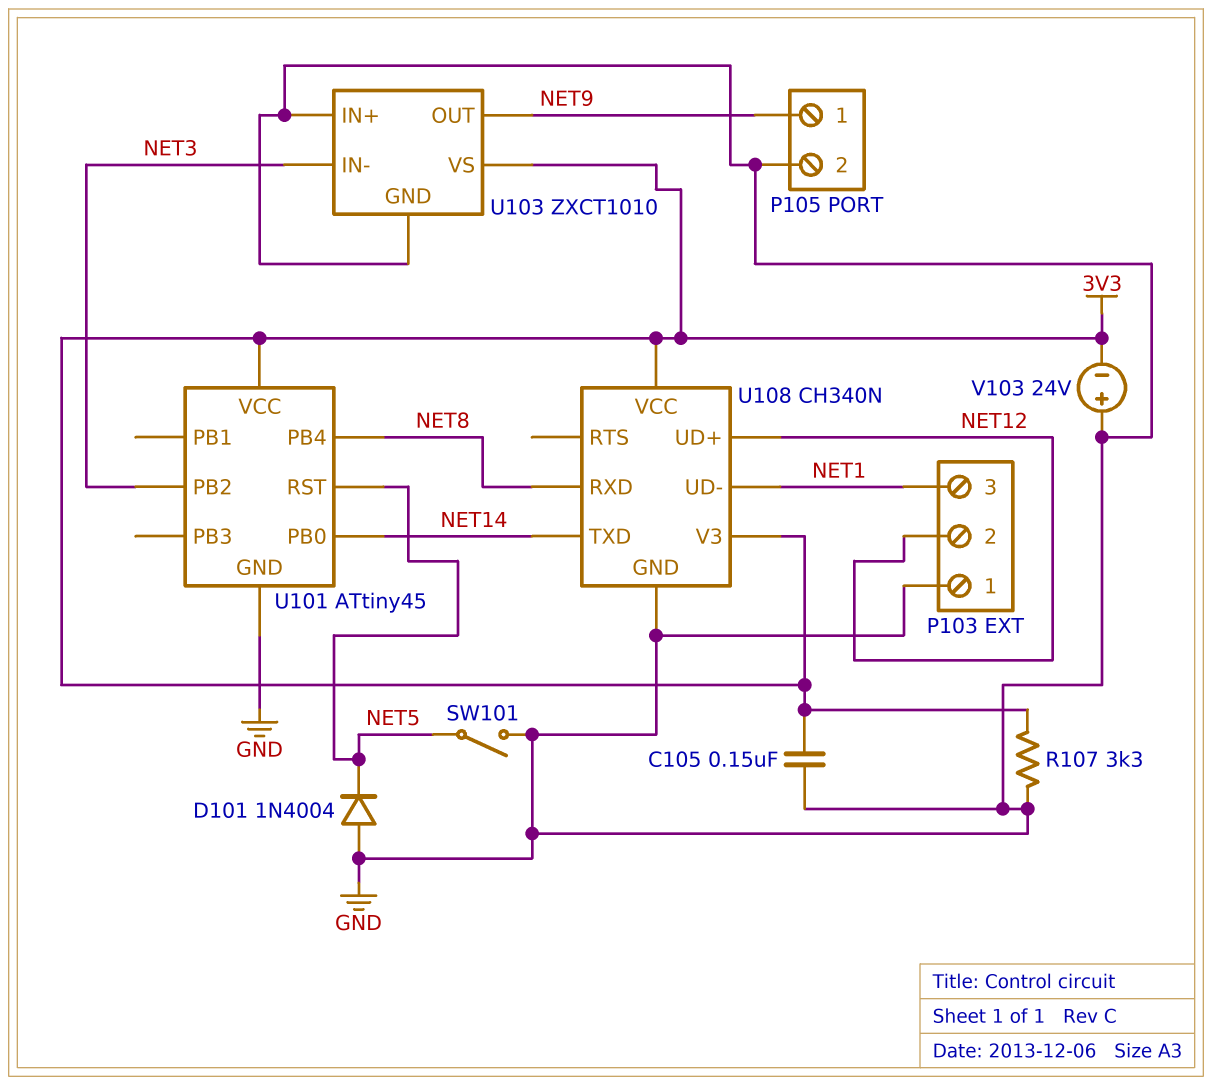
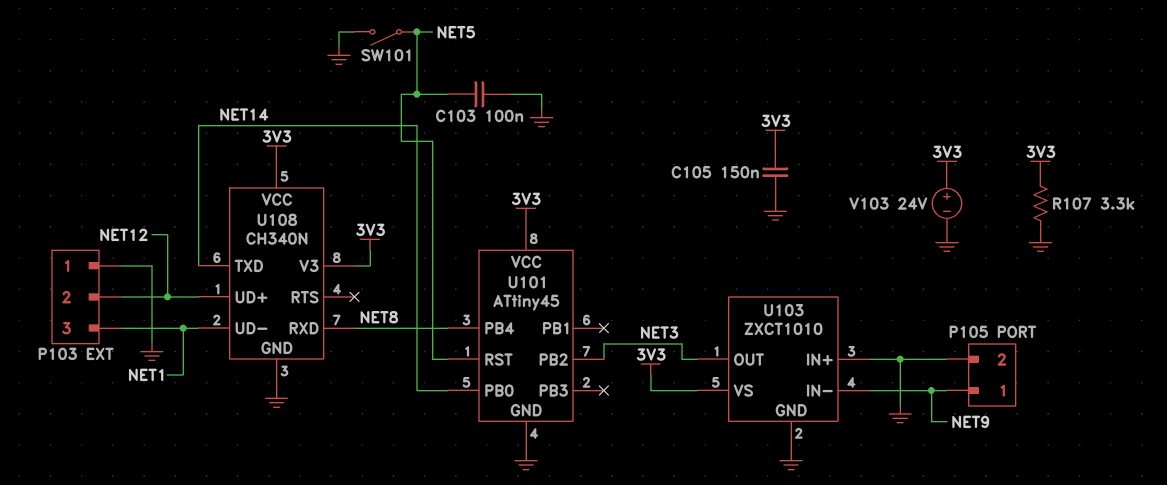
C103: none -> 100nF (GND, NET5)
D101: diode 1N4004 (A GND, K NET5) -> none
U103 pin IN-: NET3 -> NET9
U103 pin OUT: NET9 -> NET3
V103: 24V (plus GND, minus 3V3) -> 24V (plus 3V3, minus GND)

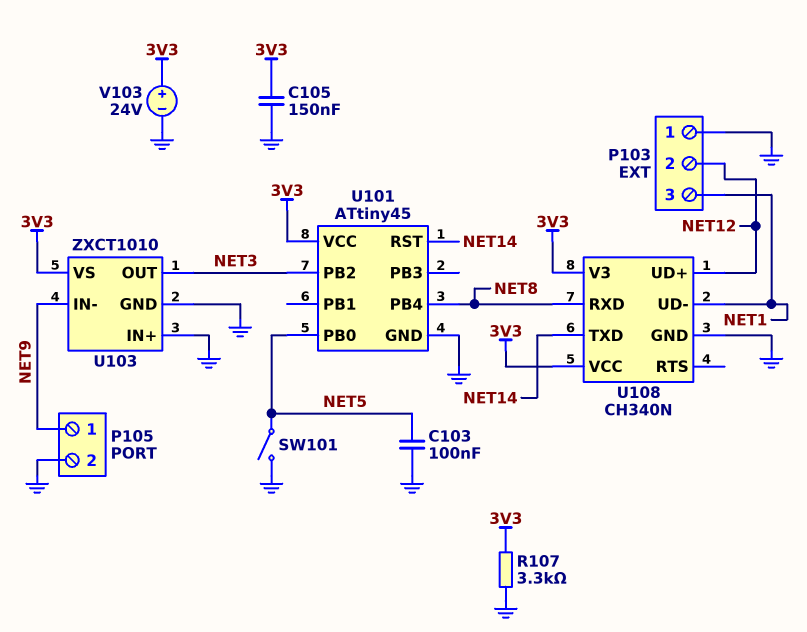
U101 pin PB0: NET14 -> NET5
U101 pin RST: NET5 -> NET14

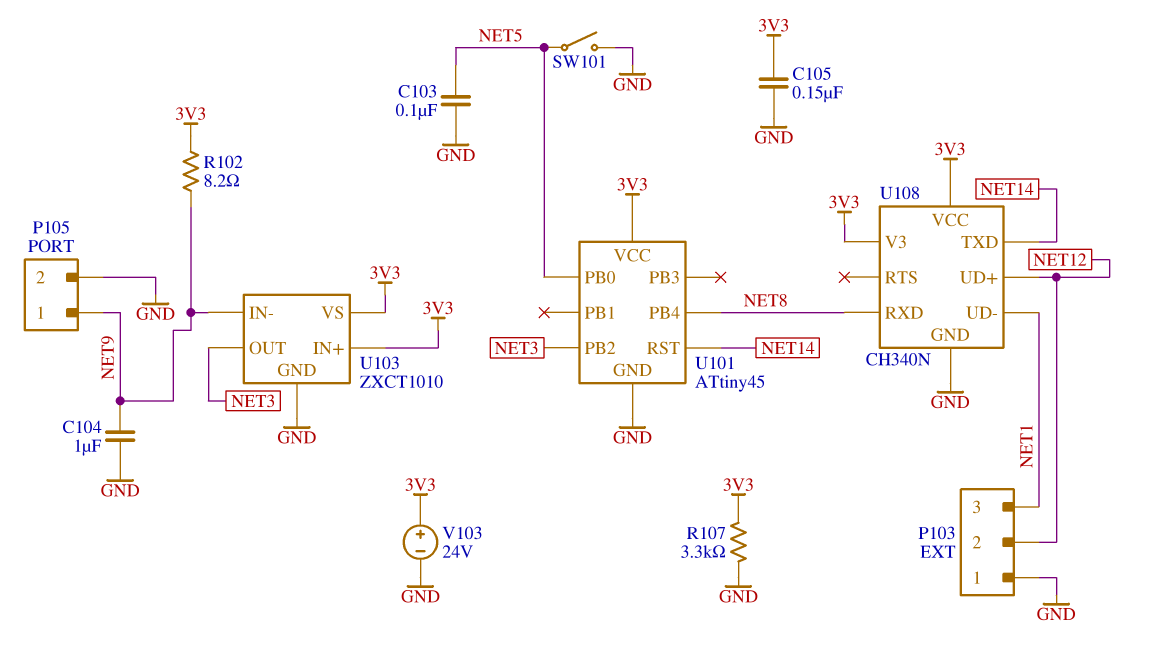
C104: none -> 1uF (GND, NET9)
R102: none -> 8.2 (3V3, NET9)
U103 pin IN+: GND -> 3V3

